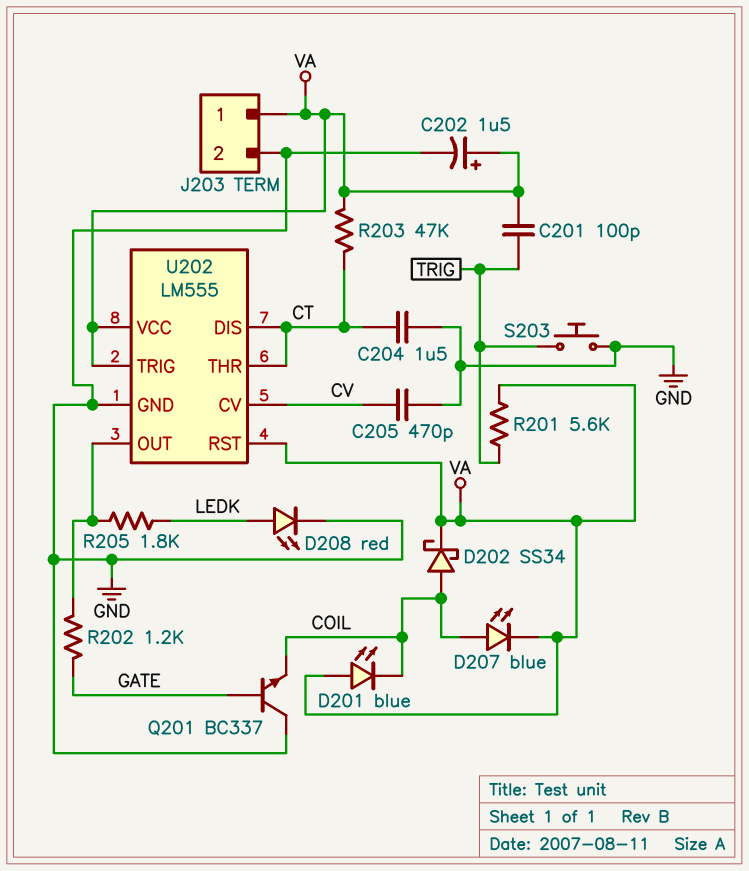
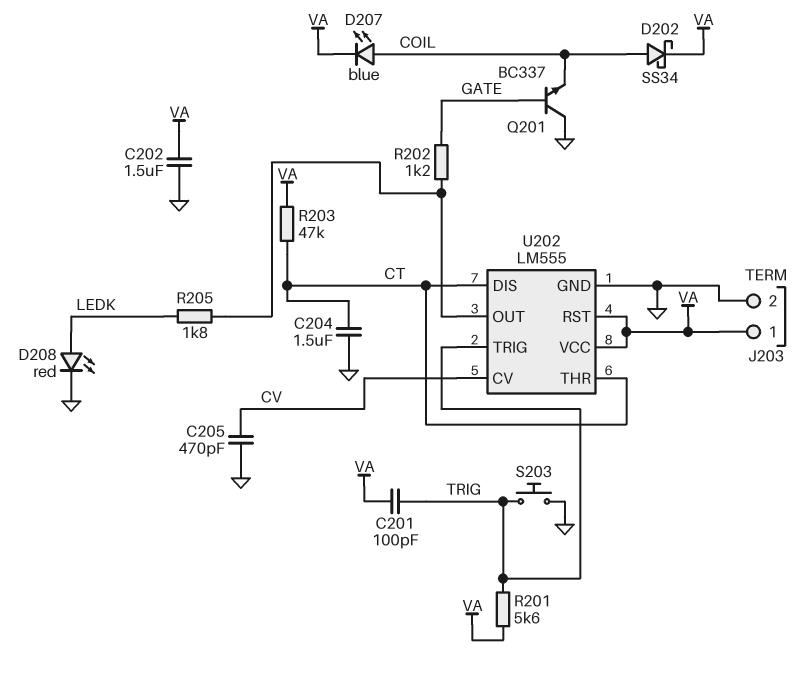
C202: 1.5uF (plus VA, minus GND) -> 1.5uF (GND, VA)
D201: LED blue (A VA, K COIL) -> none
U202 pin TRIG: VA -> TRIG

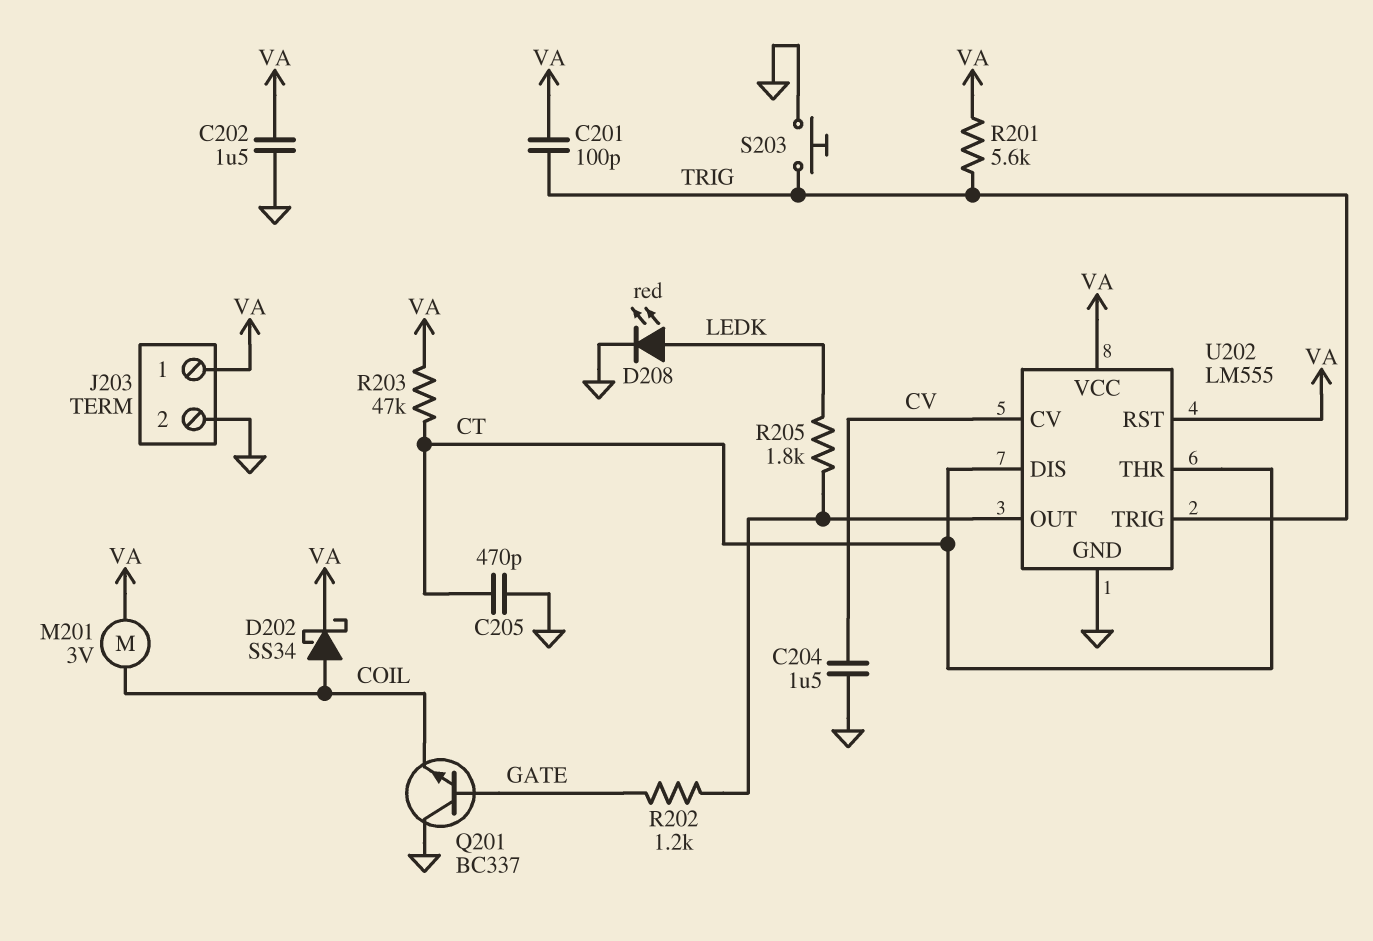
C204: 1.5uF (CT, GND) -> 1.5uF (CV, GND)
C205: 470pF (CV, GND) -> 470pF (CT, GND)
D207: LED blue (A COIL, K VA) -> none
M201: none -> motor 3V (COIL, VA)

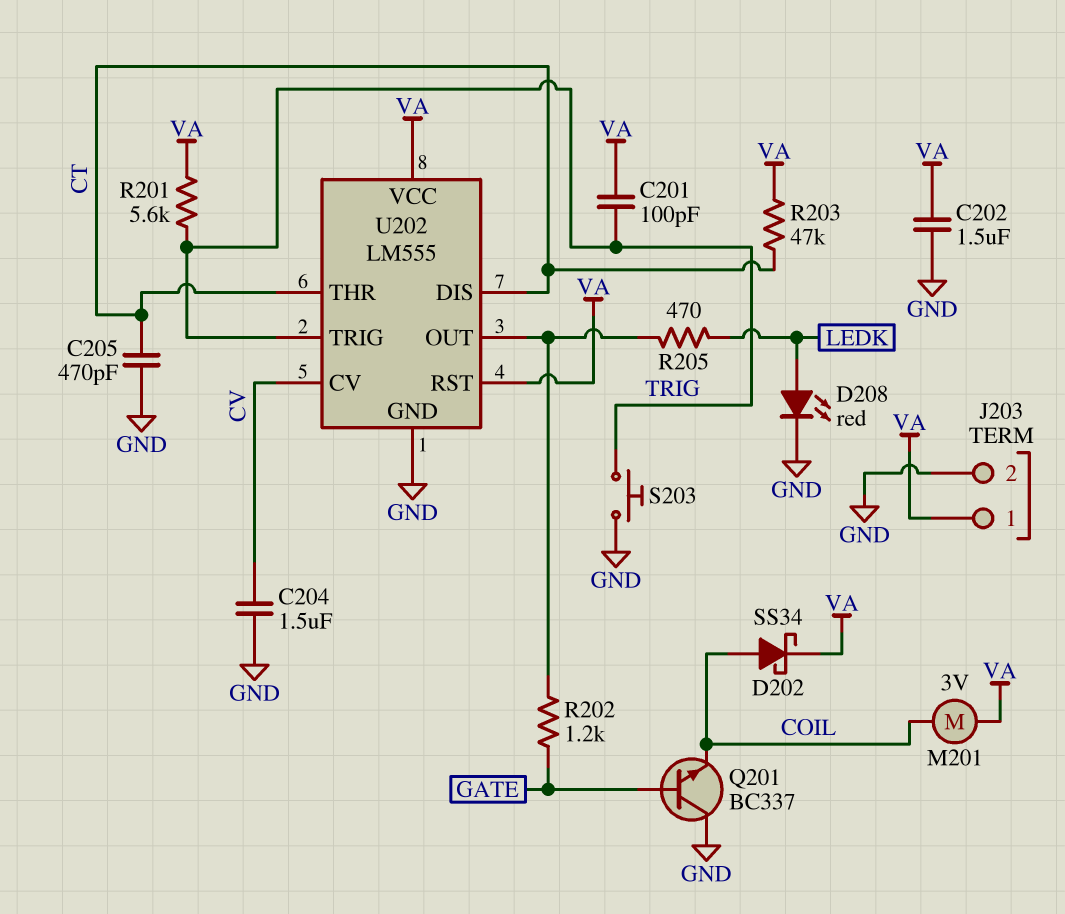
R205: 1.8k (LEDK, U202/OUT) -> 470 (LEDK, U202/OUT)

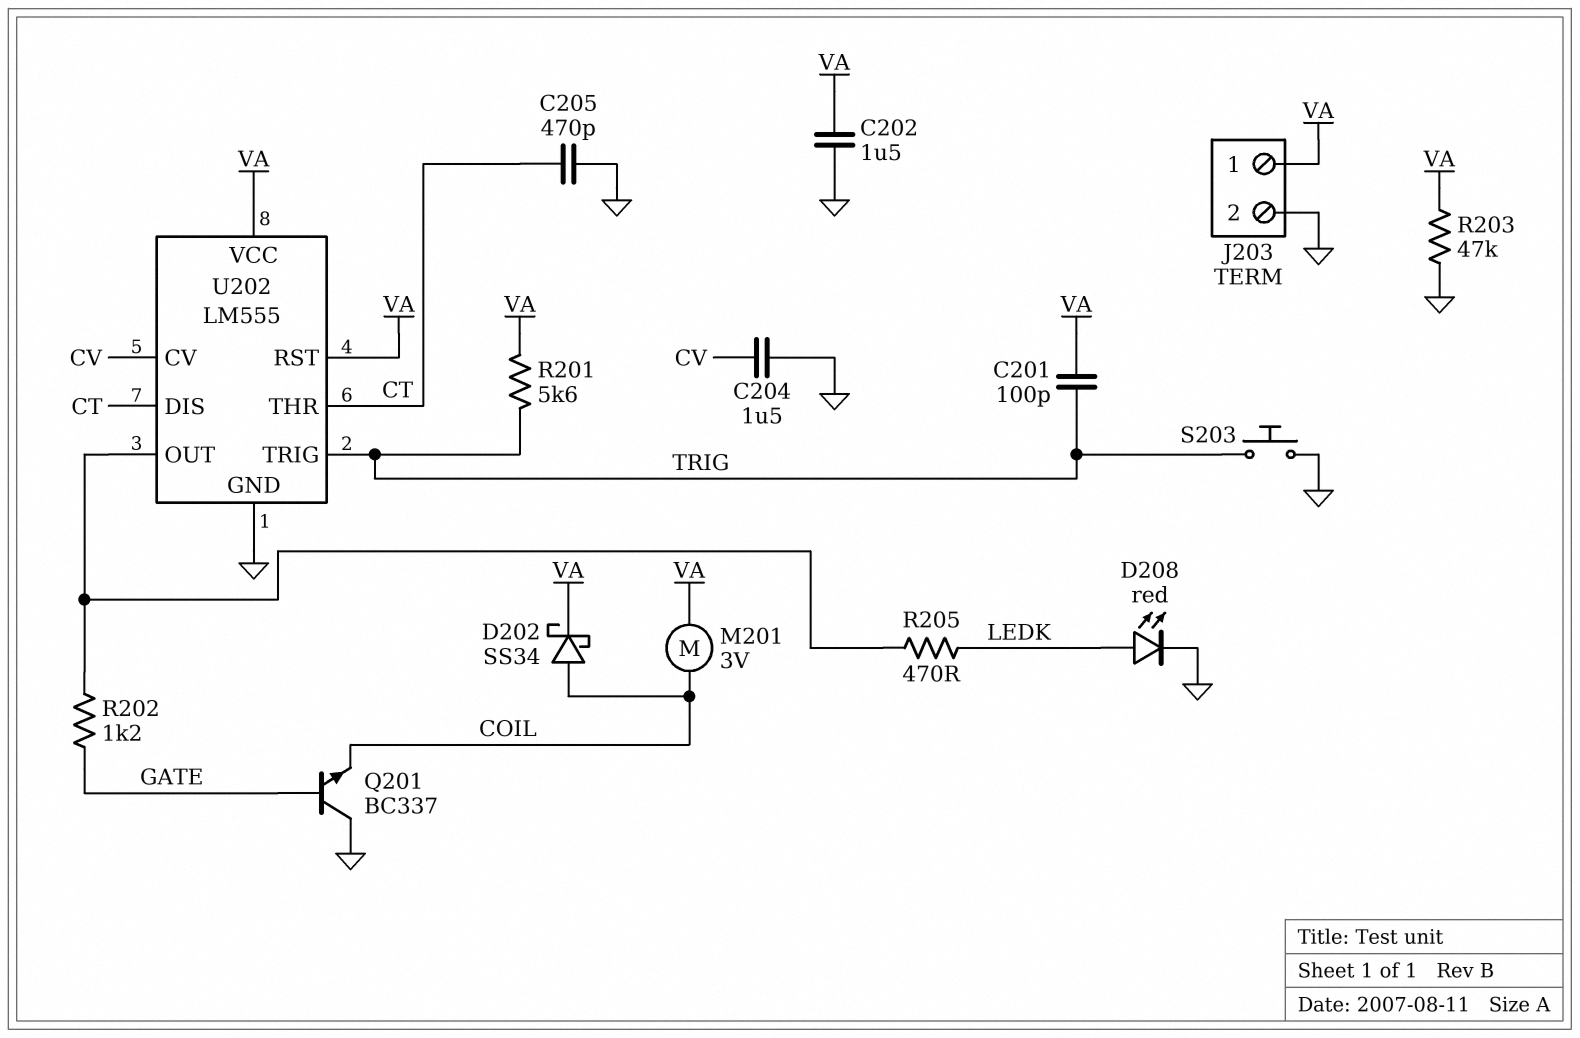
R203: 47k (CT, VA) -> 47k (GND, VA)

